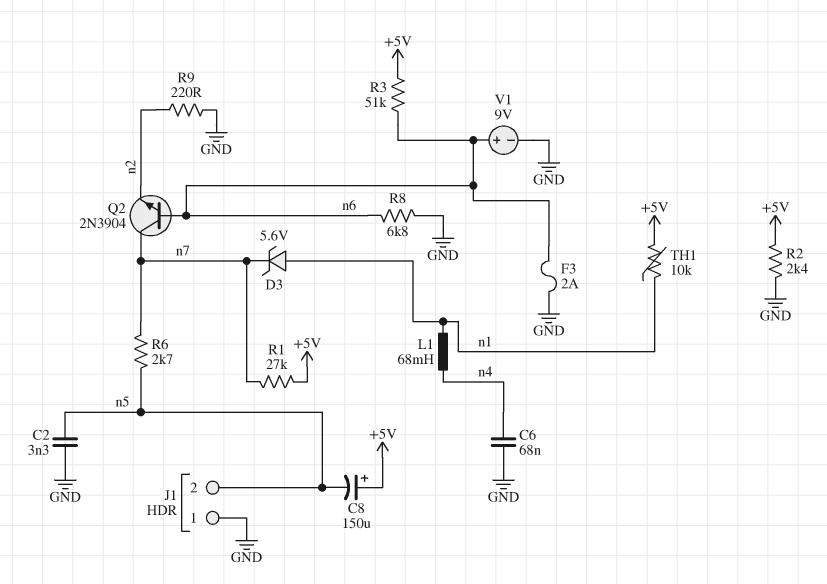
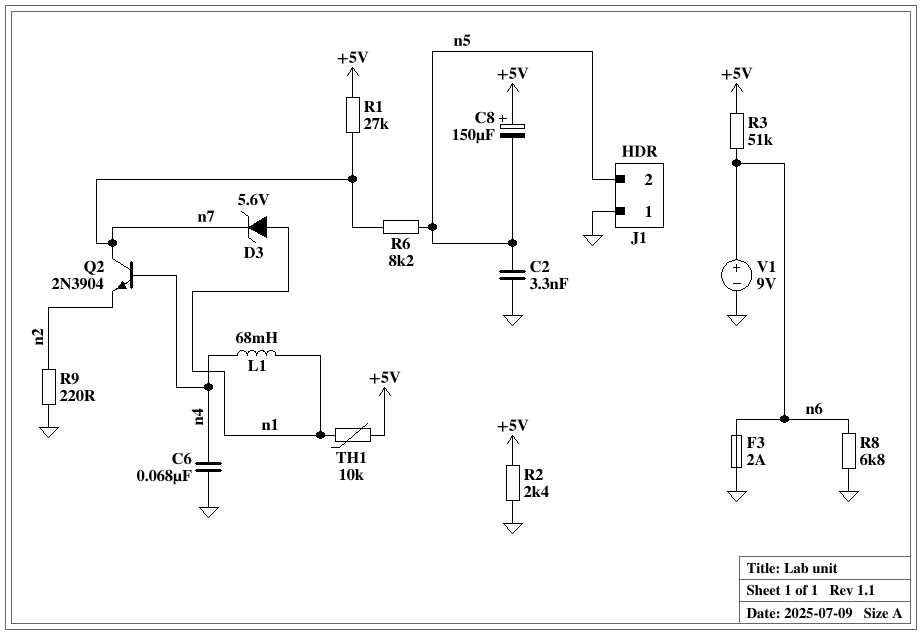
Q2: NPN 2N3904 (B n6, C n7, E n2) -> NPN 2N3904 (B n4, C n7, E n2)
R6: 2.7k (n5, n7) -> 8.2k (n5, n7)

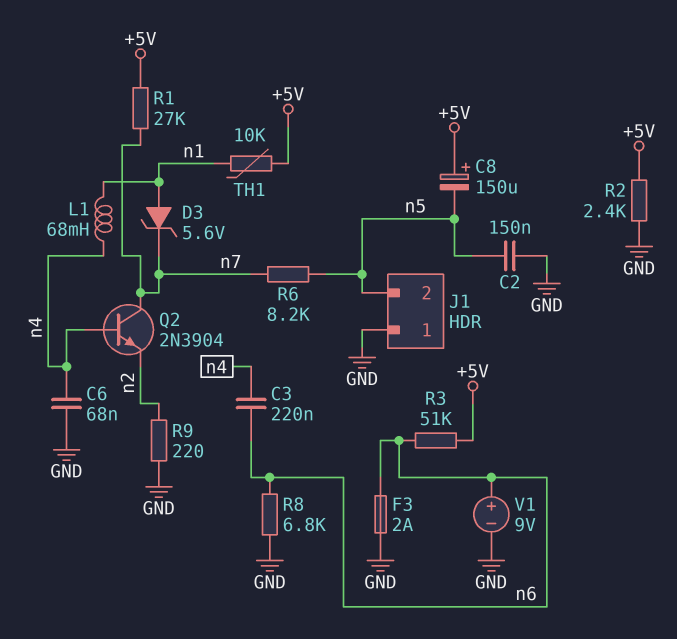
C2: 3.3nF (GND, n5) -> 150nF (GND, n5)
C3: none -> 220nF (n4, n6)

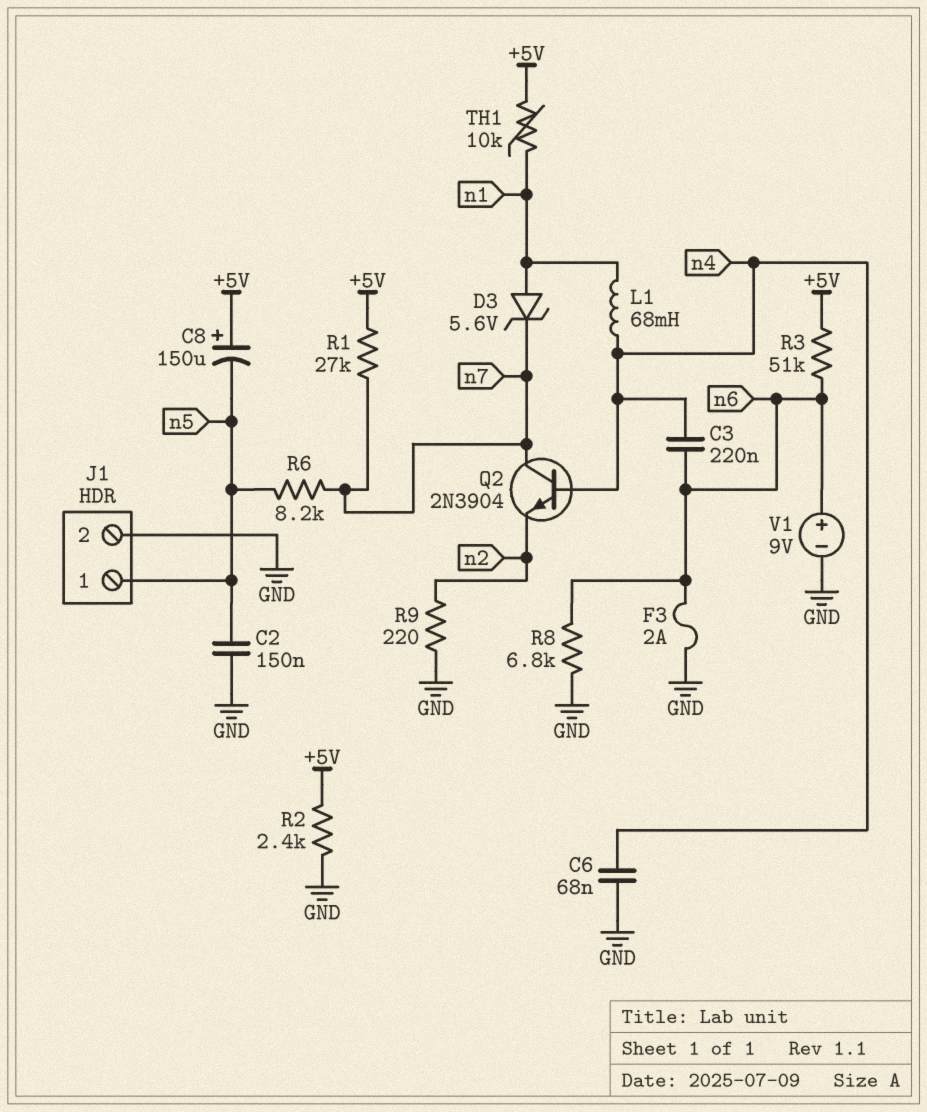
J1 pin 1: GND -> n5
J1 pin 2: n5 -> GND

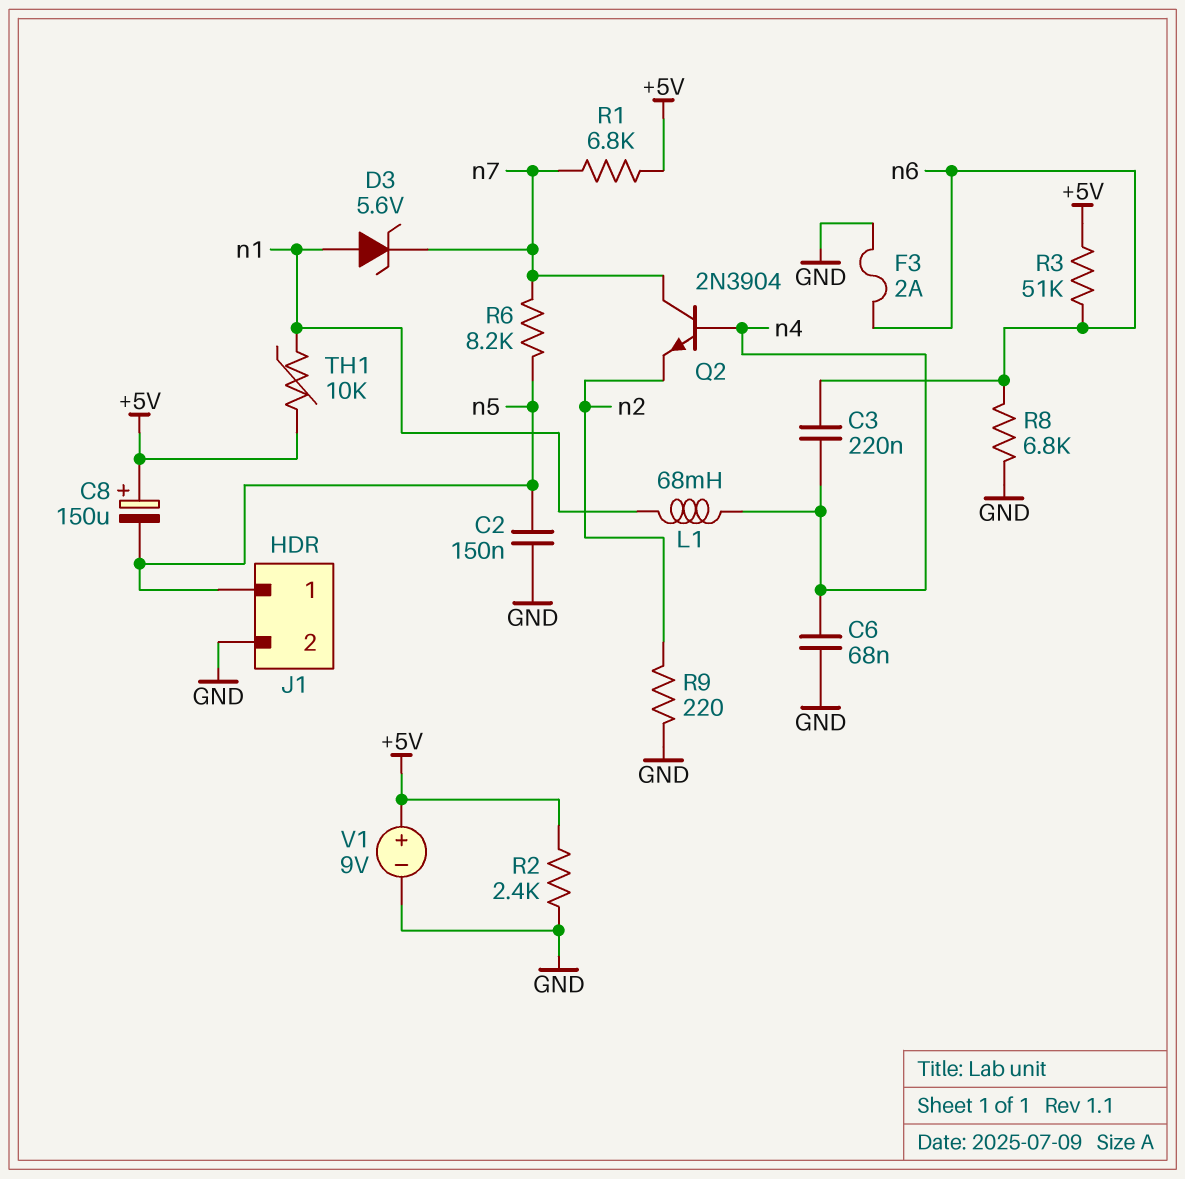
R1: 27k (+5V, n7) -> 6.8k (+5V, n7)
V1: 9V (plus n6, minus GND) -> 9V (plus +5V, minus GND)

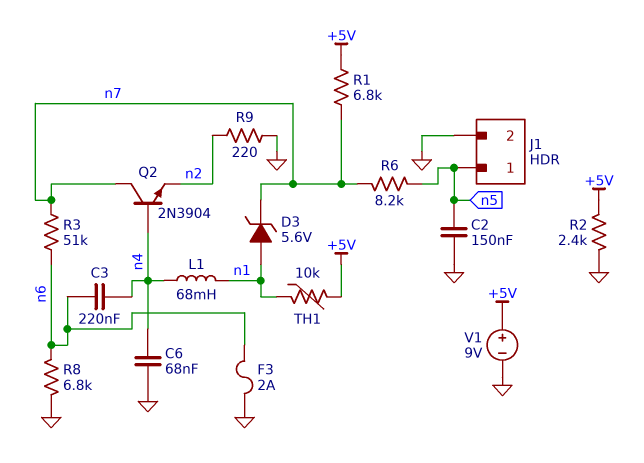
C8: 150uF (plus +5V, minus n5) -> none
R3: 51k (+5V, n6) -> 51k (n6, n7)

